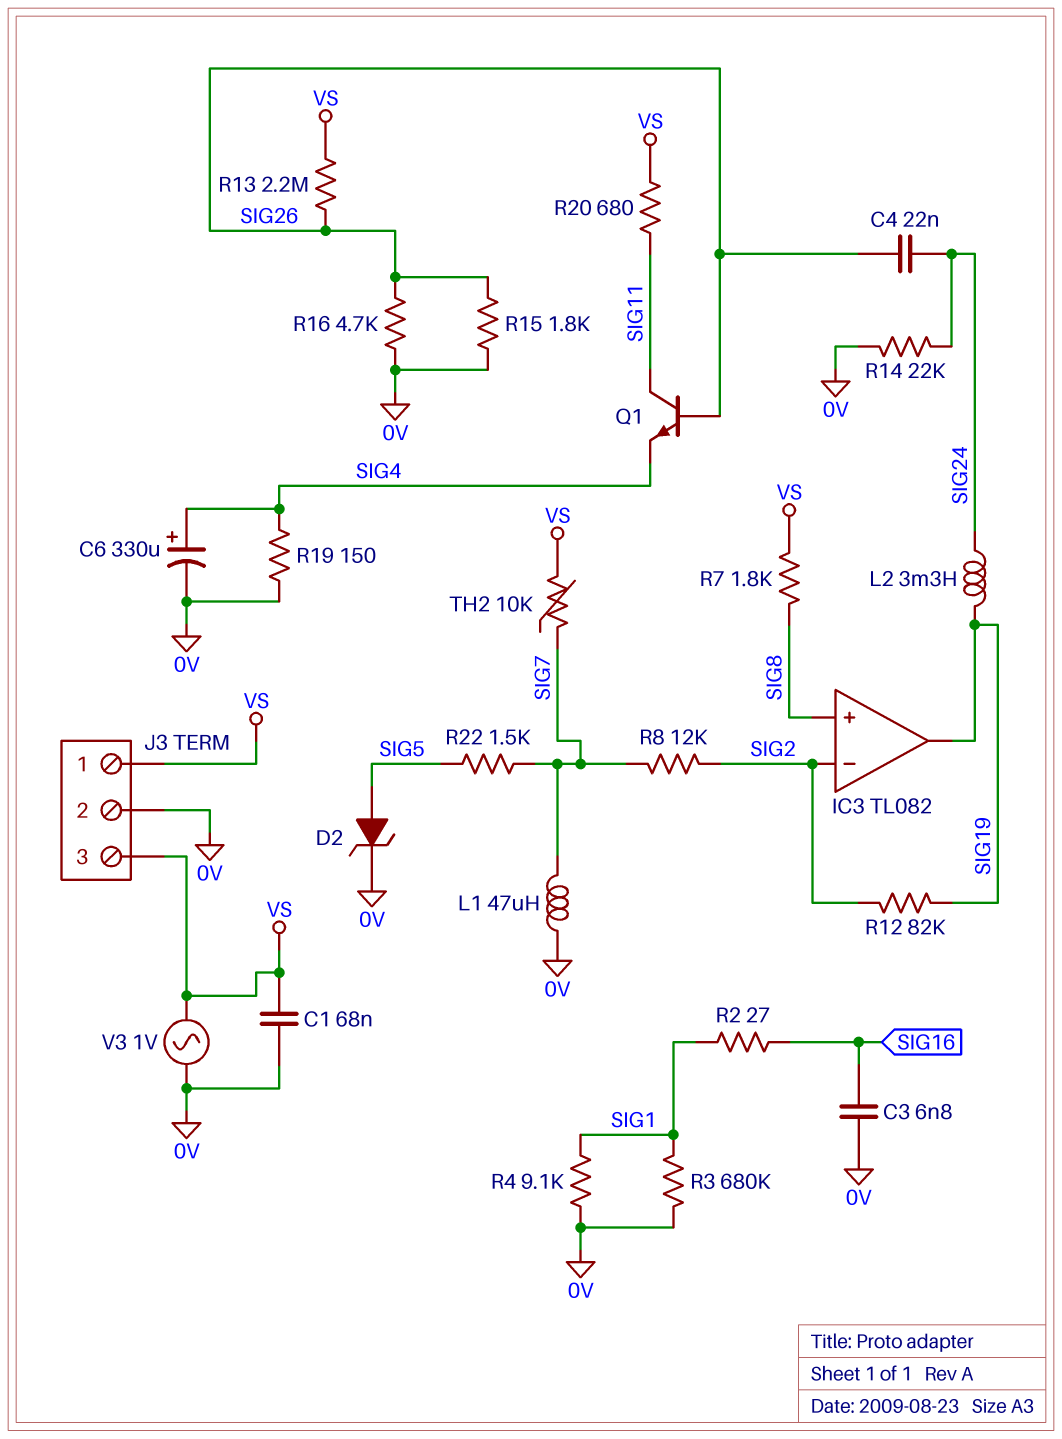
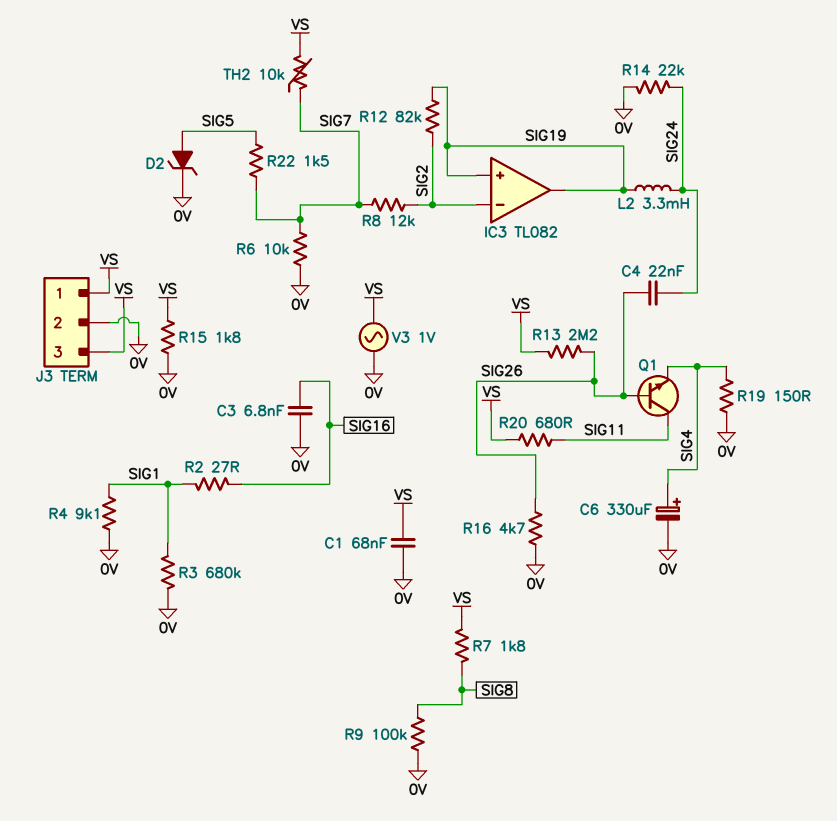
IC3 pin in+: SIG8 -> SIG19
L1: 47uH (0V, SIG7) -> none
R6: none -> 10k (0V, SIG7)
R9: none -> 100k (0V, SIG8)
R15: 1.8k (0V, SIG26) -> 1.8k (0V, VS)

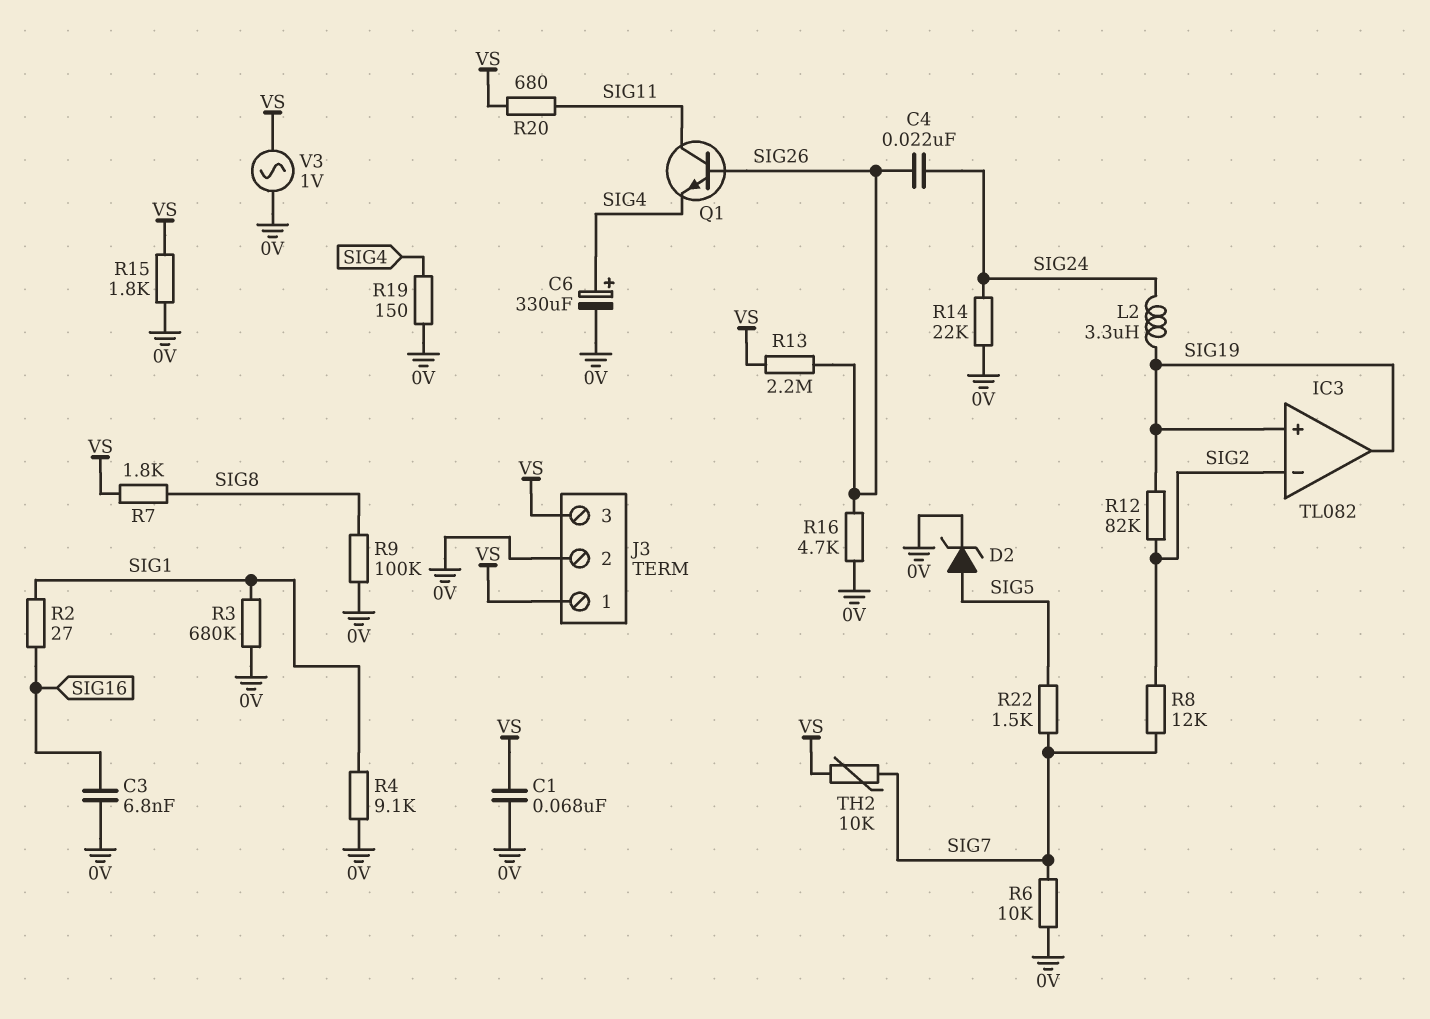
L2: 3.3mH (SIG19, SIG24) -> 3.3uH (SIG19, SIG24)

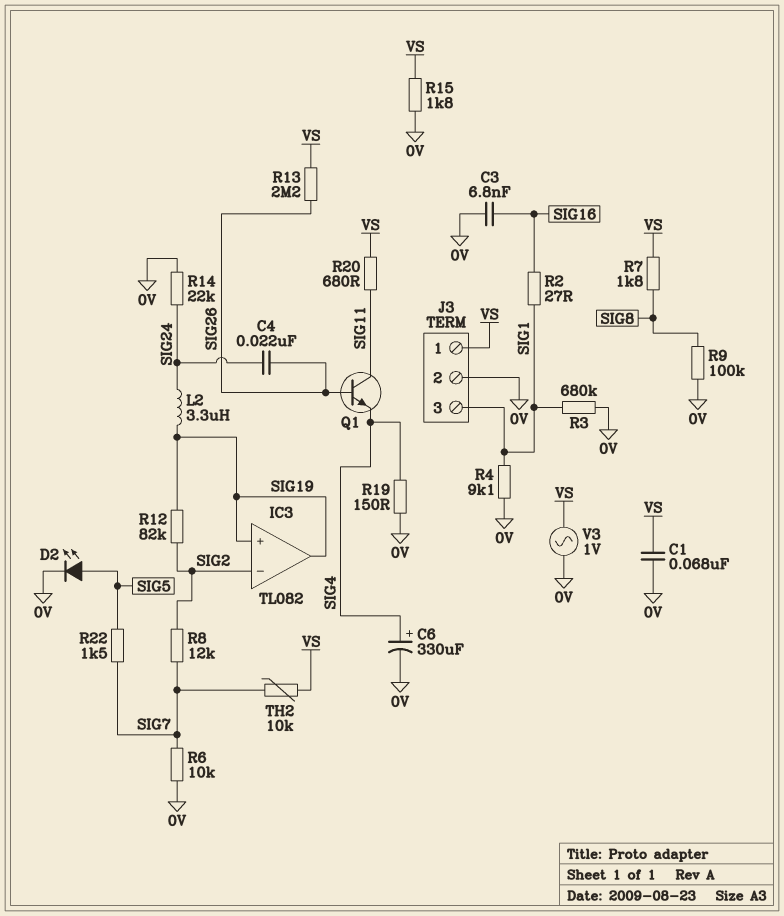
D2: zener (A SIG5, K 0V) -> LED (A SIG5, K 0V)
J3 pin 3: VS -> SIG1
R16: 4.7k (0V, SIG26) -> none

